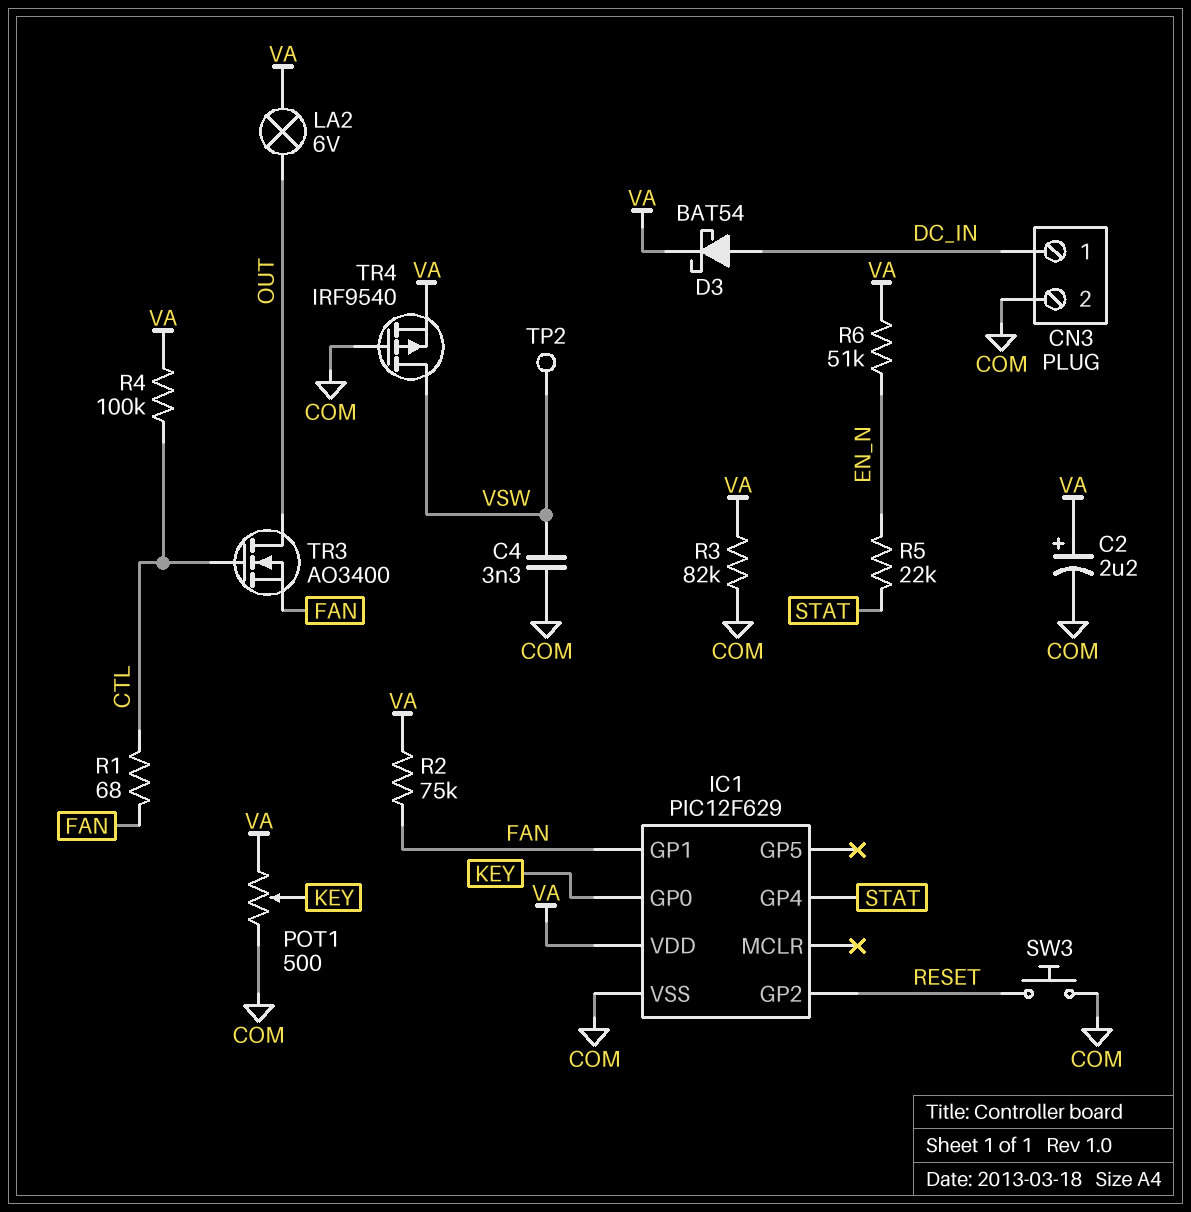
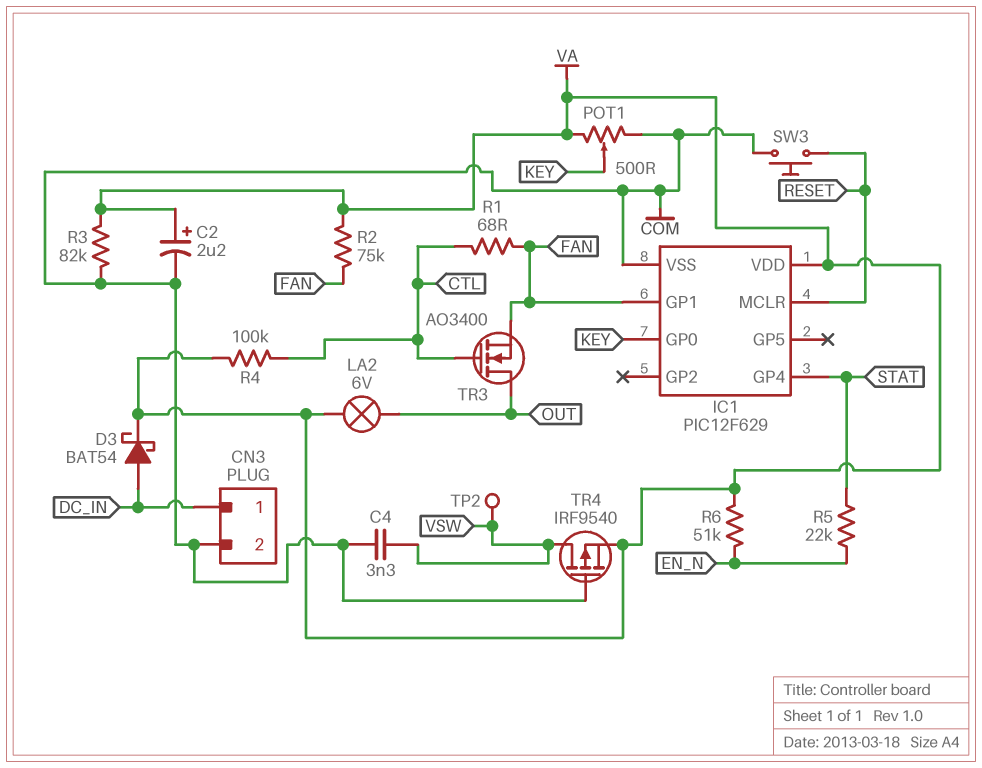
IC1 pin GP2: RESET -> none
IC1 pin MCLR: none -> RESET

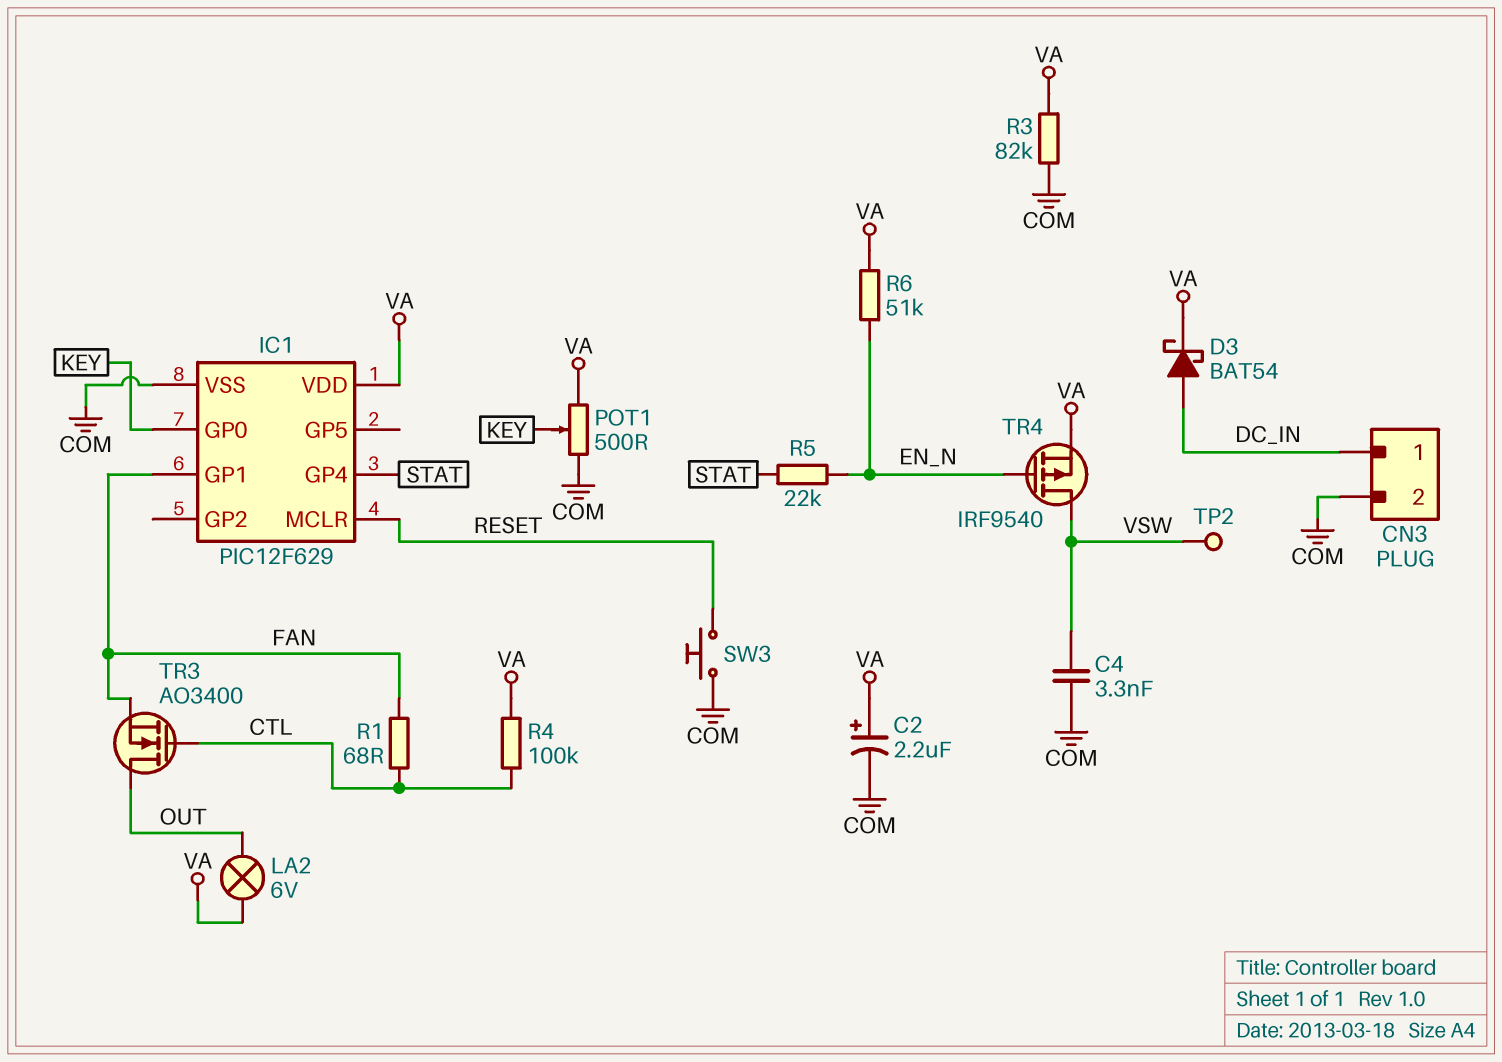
R2: 75k (FAN, VA) -> none
TR4: PMOS IRF9540 (G COM, D VSW, S VA) -> PMOS IRF9540 (G EN_N, D VSW, S VA)

